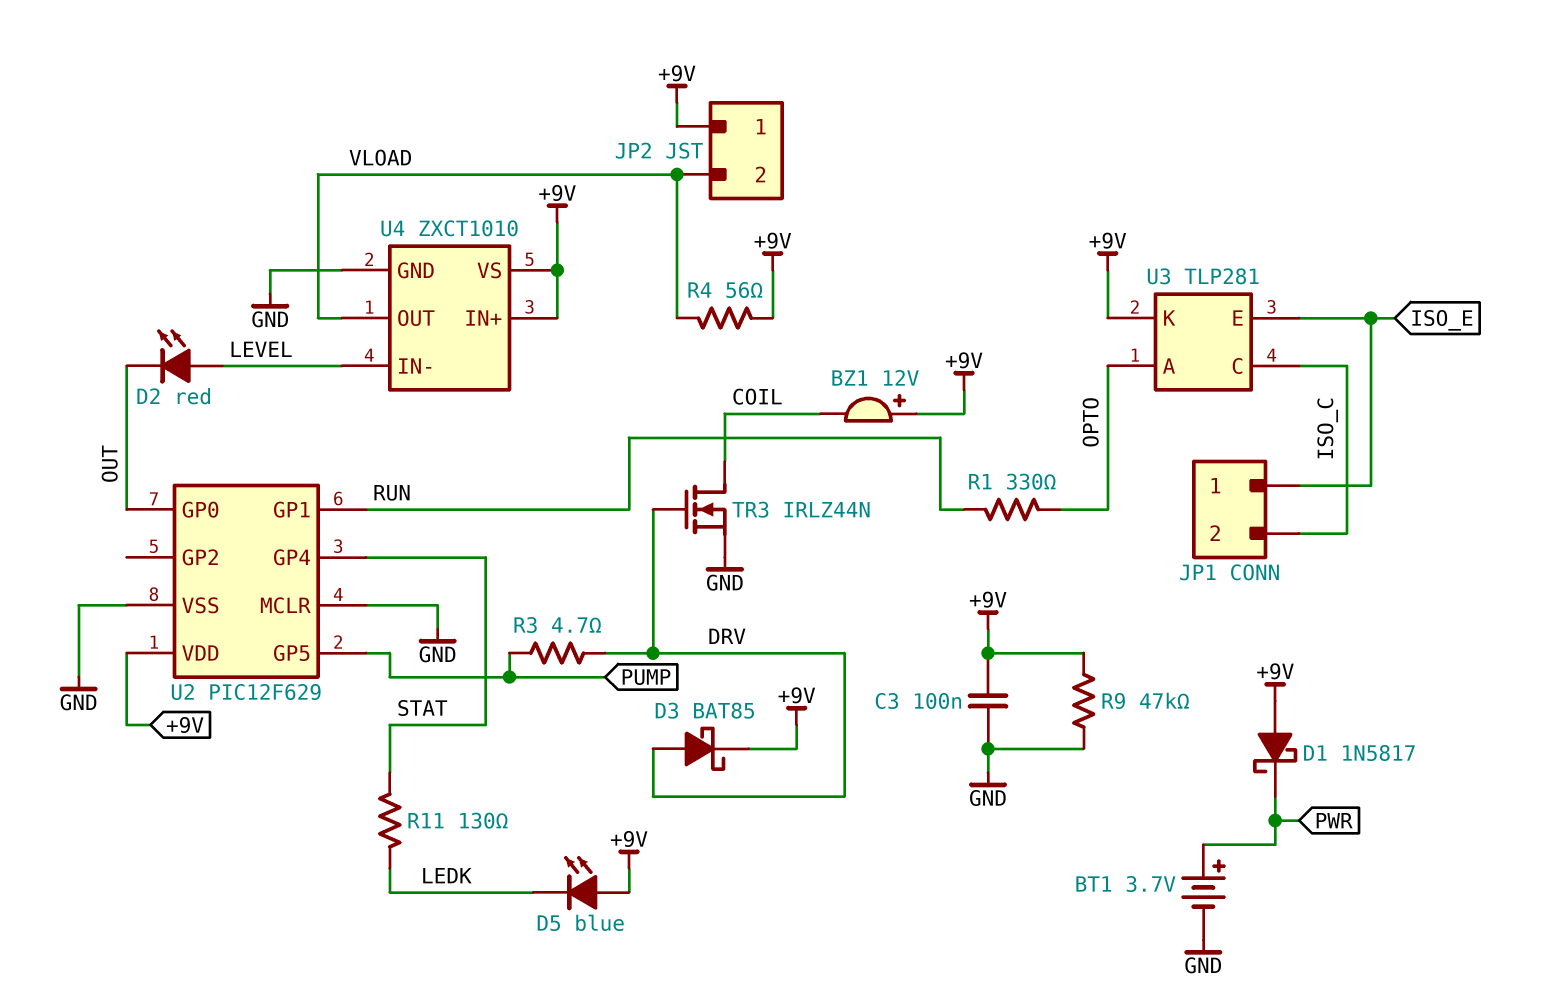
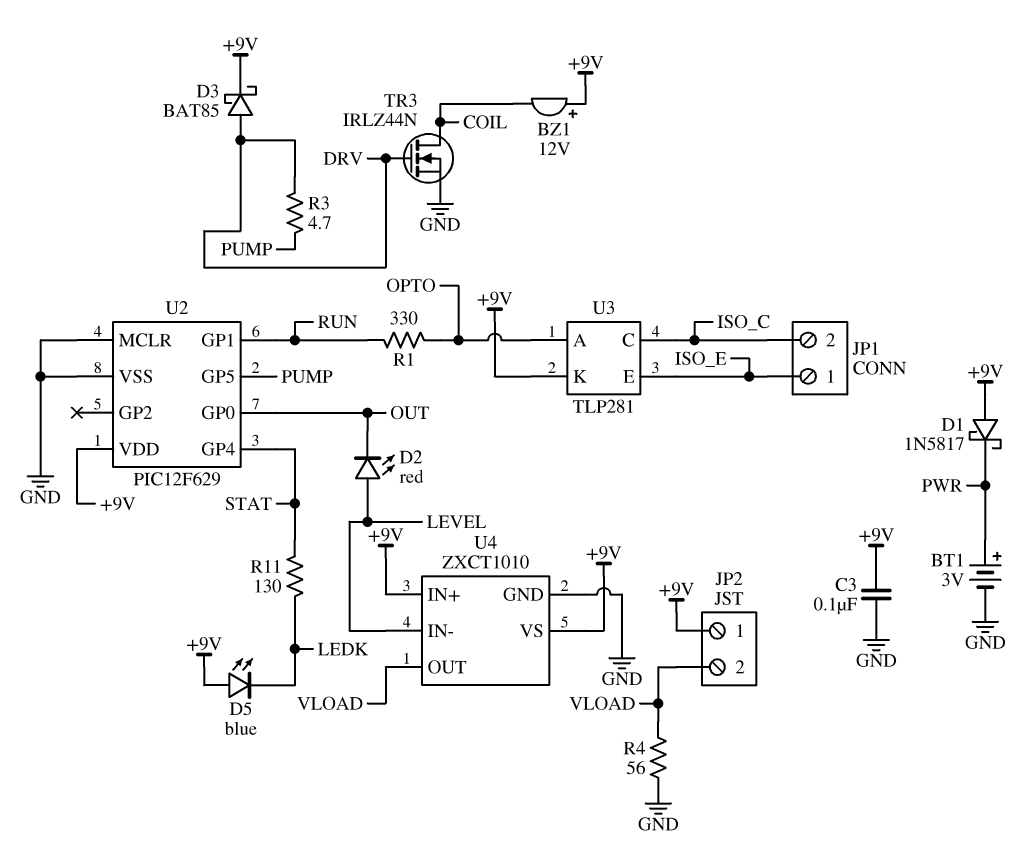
BT1: 3.7V (plus PWR, minus GND) -> 3V (plus PWR, minus GND)
R4: 56 (+9V, VLOAD) -> 56 (GND, VLOAD)
R9: 47k (+9V, GND) -> none

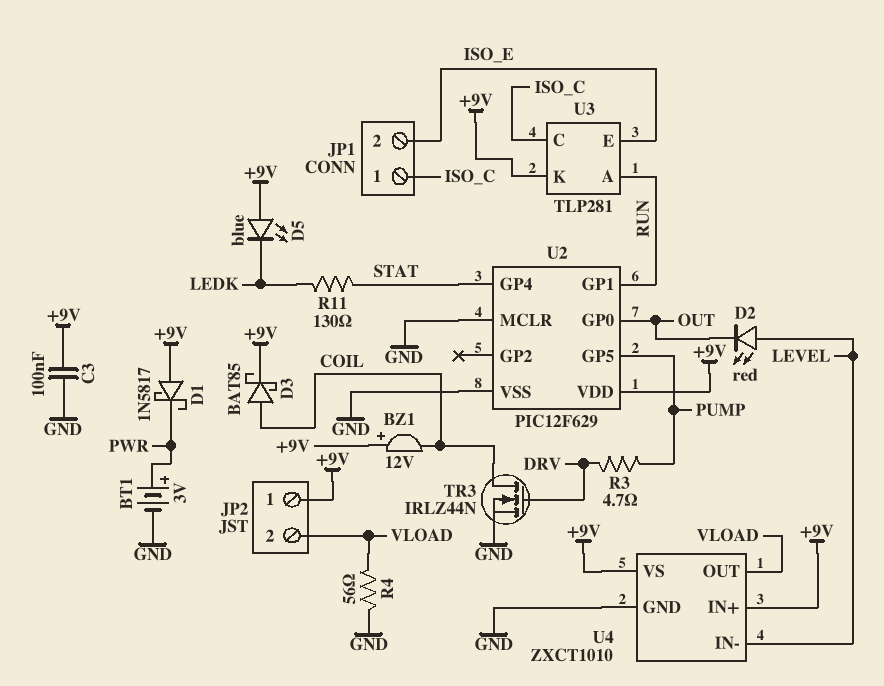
D3: schottky BAT85 (A DRV, K +9V) -> schottky BAT85 (A COIL, K +9V)
JP1 pin 1: ISO_E -> ISO_C
JP1 pin 2: ISO_C -> ISO_E
R1: 330 (OPTO, RUN) -> none
U3 pin A: OPTO -> RUN

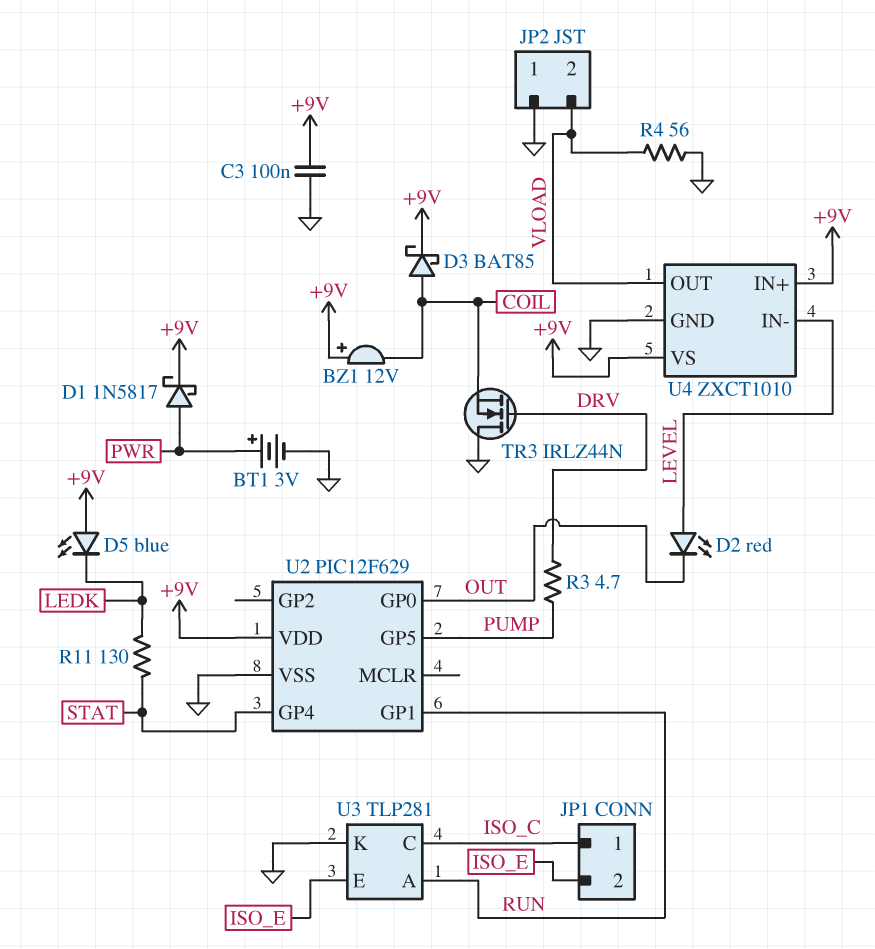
D1: schottky 1N5817 (A +9V, K PWR) -> schottky 1N5817 (A PWR, K +9V)
JP2 pin 1: +9V -> GND
TR3: NMOS IRLZ44N (G DRV, D COIL, S GND) -> NMOS IRLZ44N (G DRV, D GND, S COIL)
U2 pin MCLR: GND -> none
U3 pin K: +9V -> GND

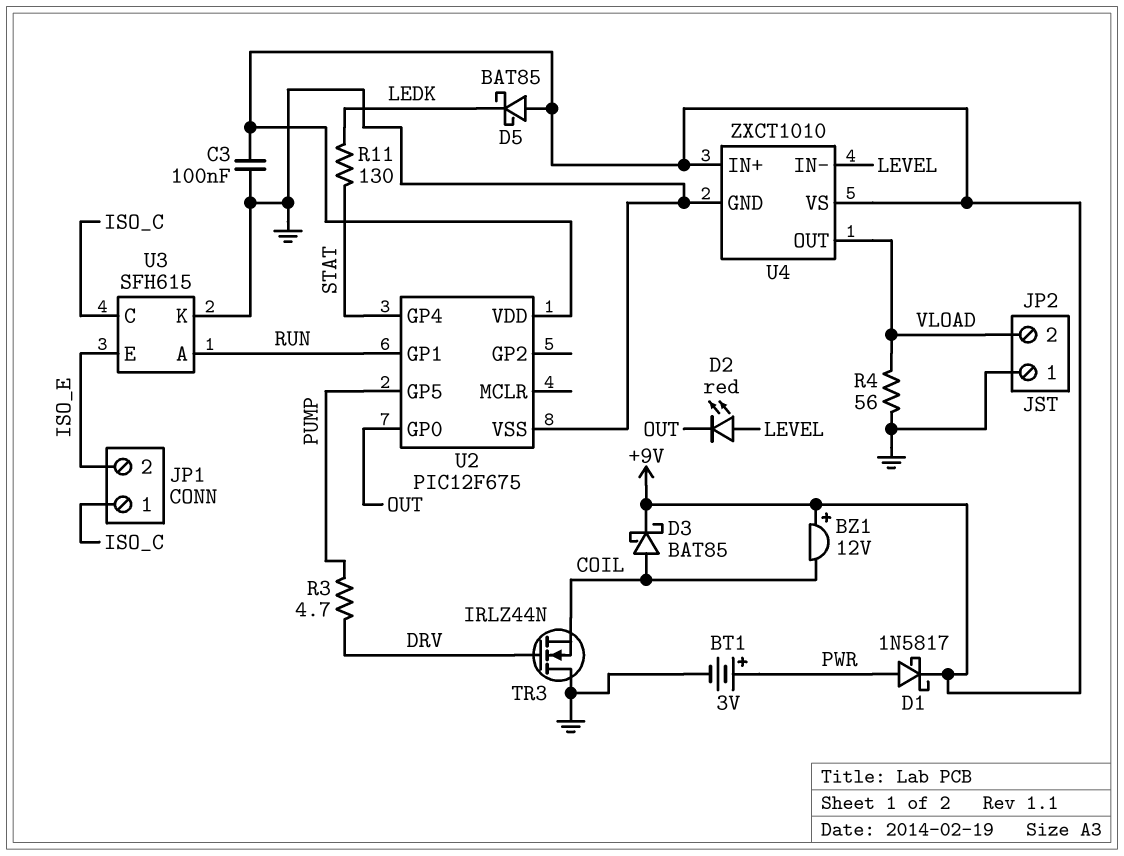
D5: LED blue (A +9V, K LEDK) -> schottky BAT85 (A +9V, K LEDK)
U2: PIC12F629 -> PIC12F675
U3: TLP281 -> SFH615

